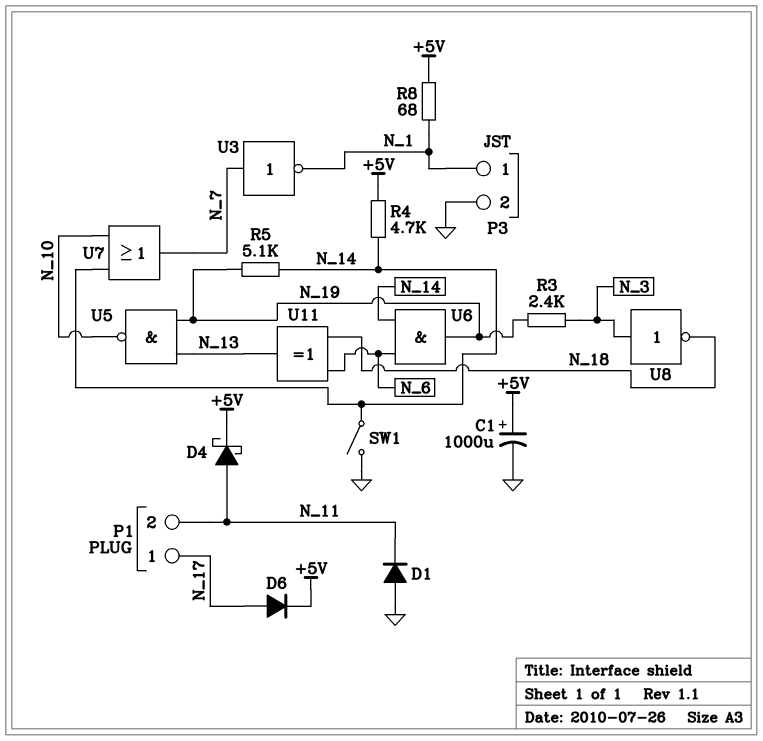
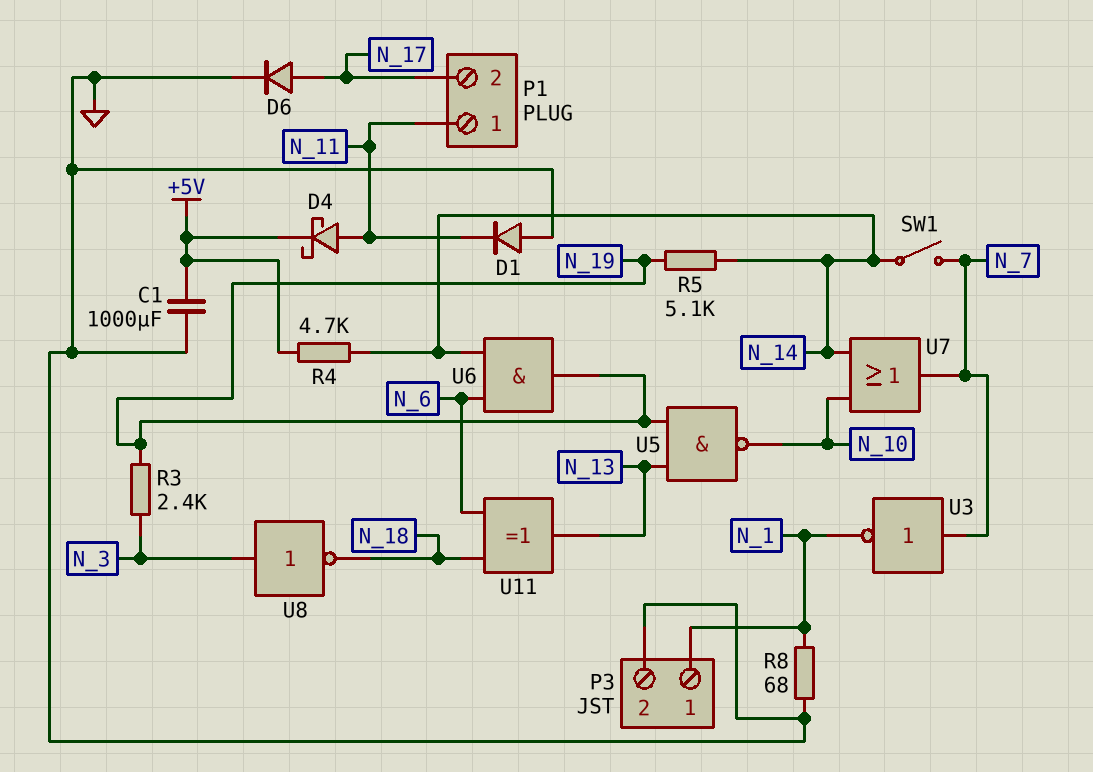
C1: 1000uF (plus +5V, minus GND) -> 1000uF (+5V, GND)
D6: diode (A N_17, K +5V) -> diode (A N_17, K GND)
P1 pin 1: N_17 -> N_11
P1 pin 2: N_11 -> N_17
R8: 68 (+5V, N_1) -> 68 (GND, N_1)
SW1: switch (GND, N_14) -> switch (N_7, N_14)

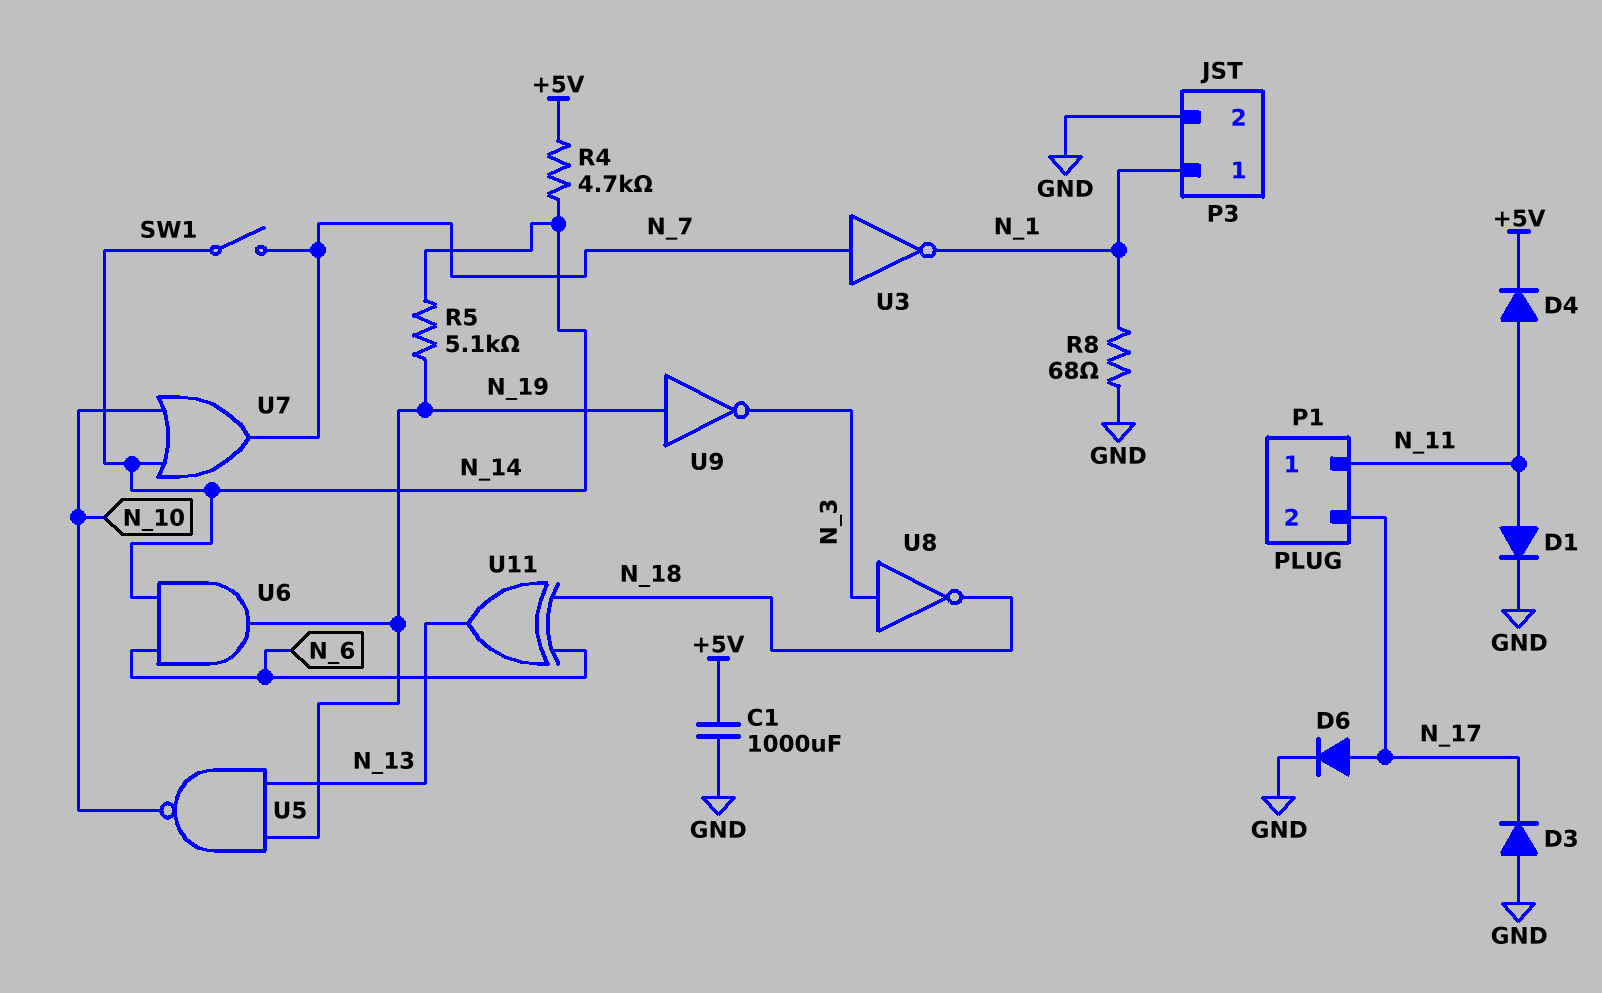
D1: diode (A GND, K N_11) -> diode (A N_11, K GND)
D3: none -> diode (A GND, K N_17)
D4: schottky (A N_11, K +5V) -> diode (A N_11, K +5V)
R3: 2.4k (N_3, N_19) -> none
U9: none -> NOT (in N_19, out N_3)

